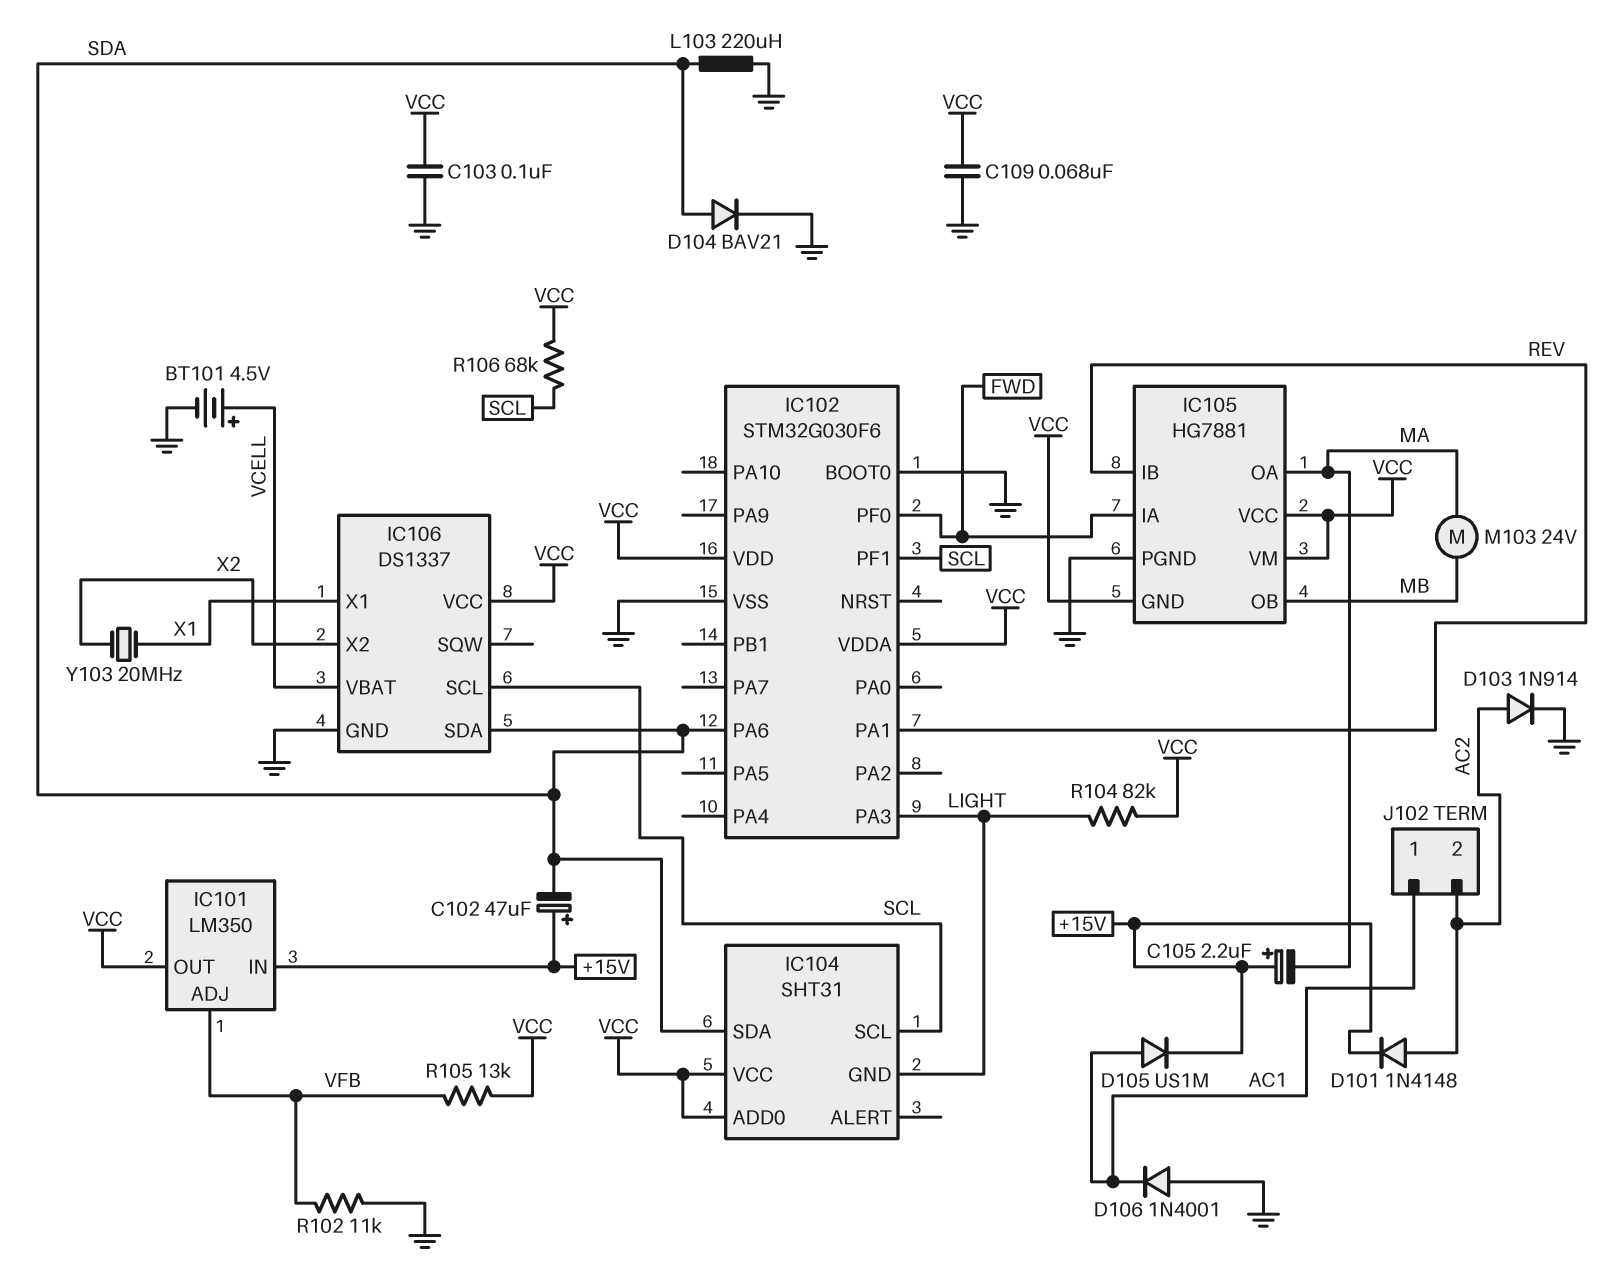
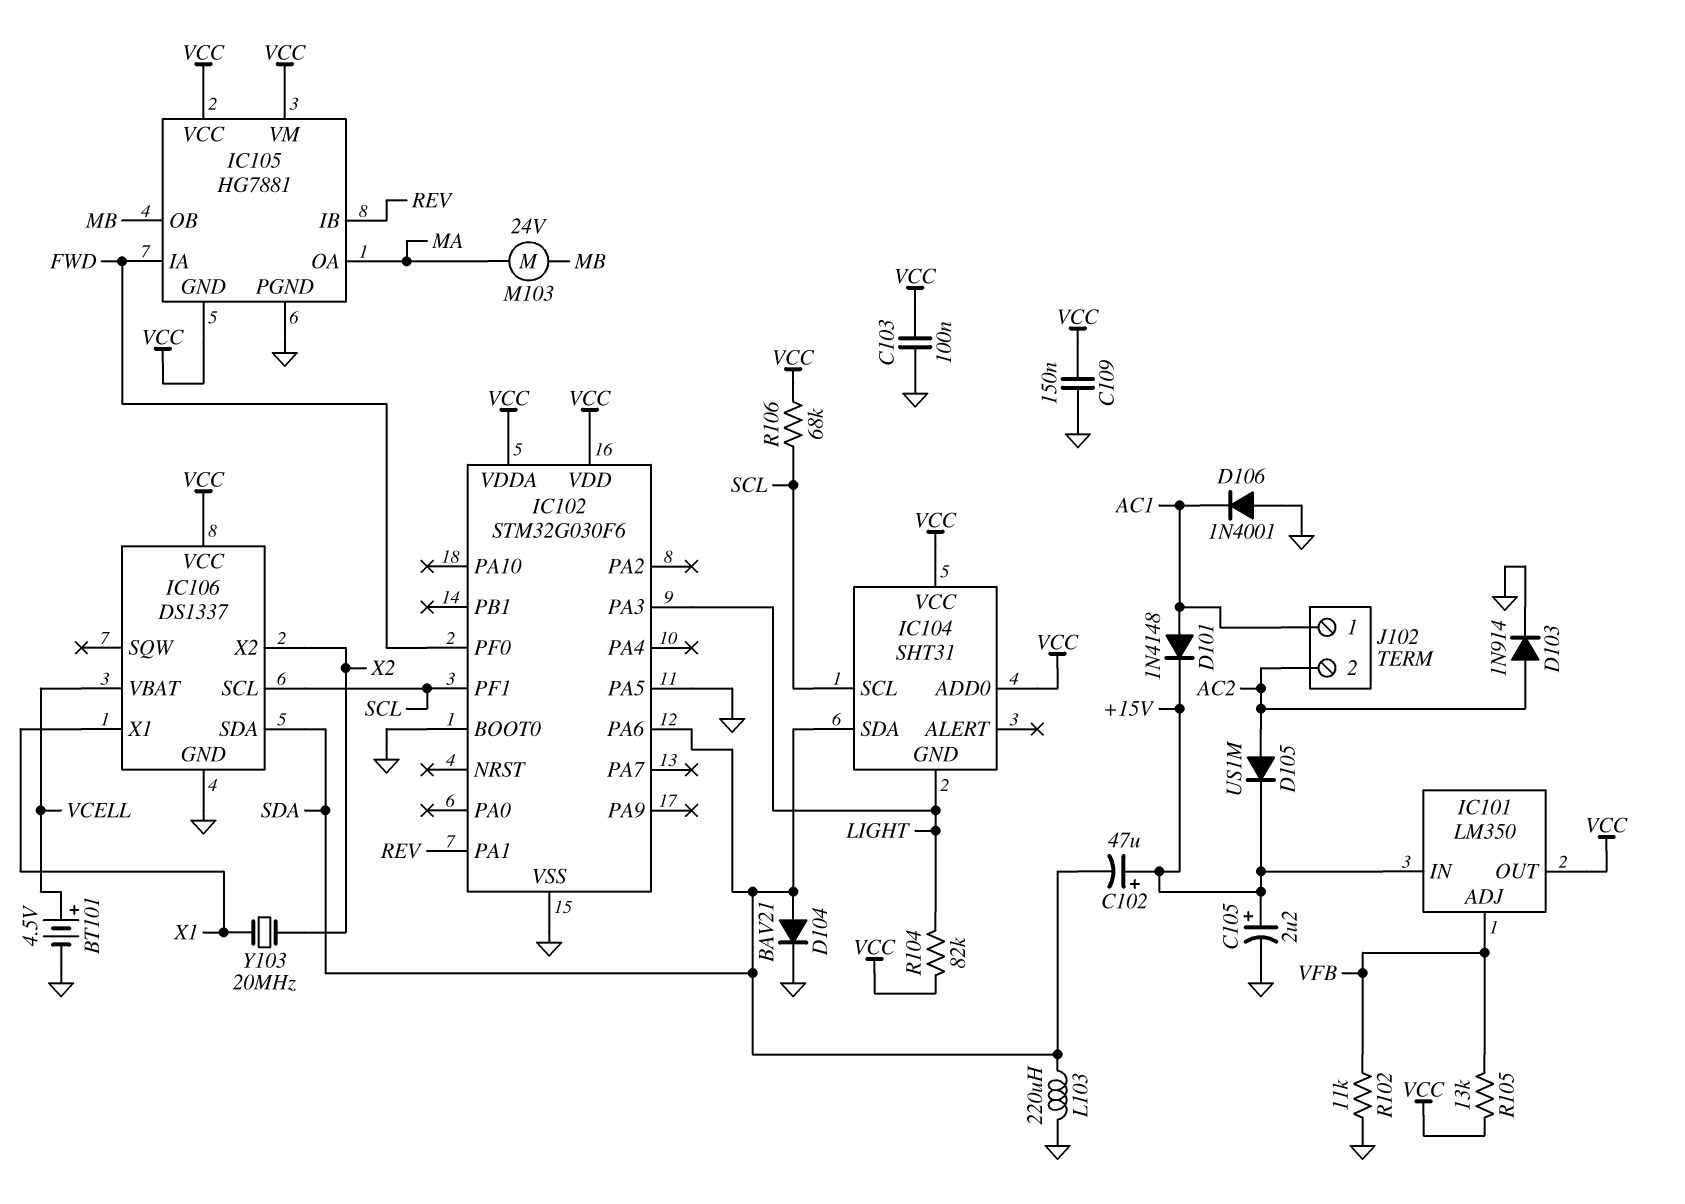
C105: 2.2uF (plus +15V, minus MA) -> 2.2uF (plus +15V, minus GND)
C109: 68nF (GND, VCC) -> 150nF (GND, VCC)
D101: diode 1N4148 (A AC2, K +15V) -> diode 1N4148 (A AC1, K +15V)
D105: diode US1M (A AC1, K +15V) -> diode US1M (A AC2, K +15V)
IC102 pin PA5: none -> GND

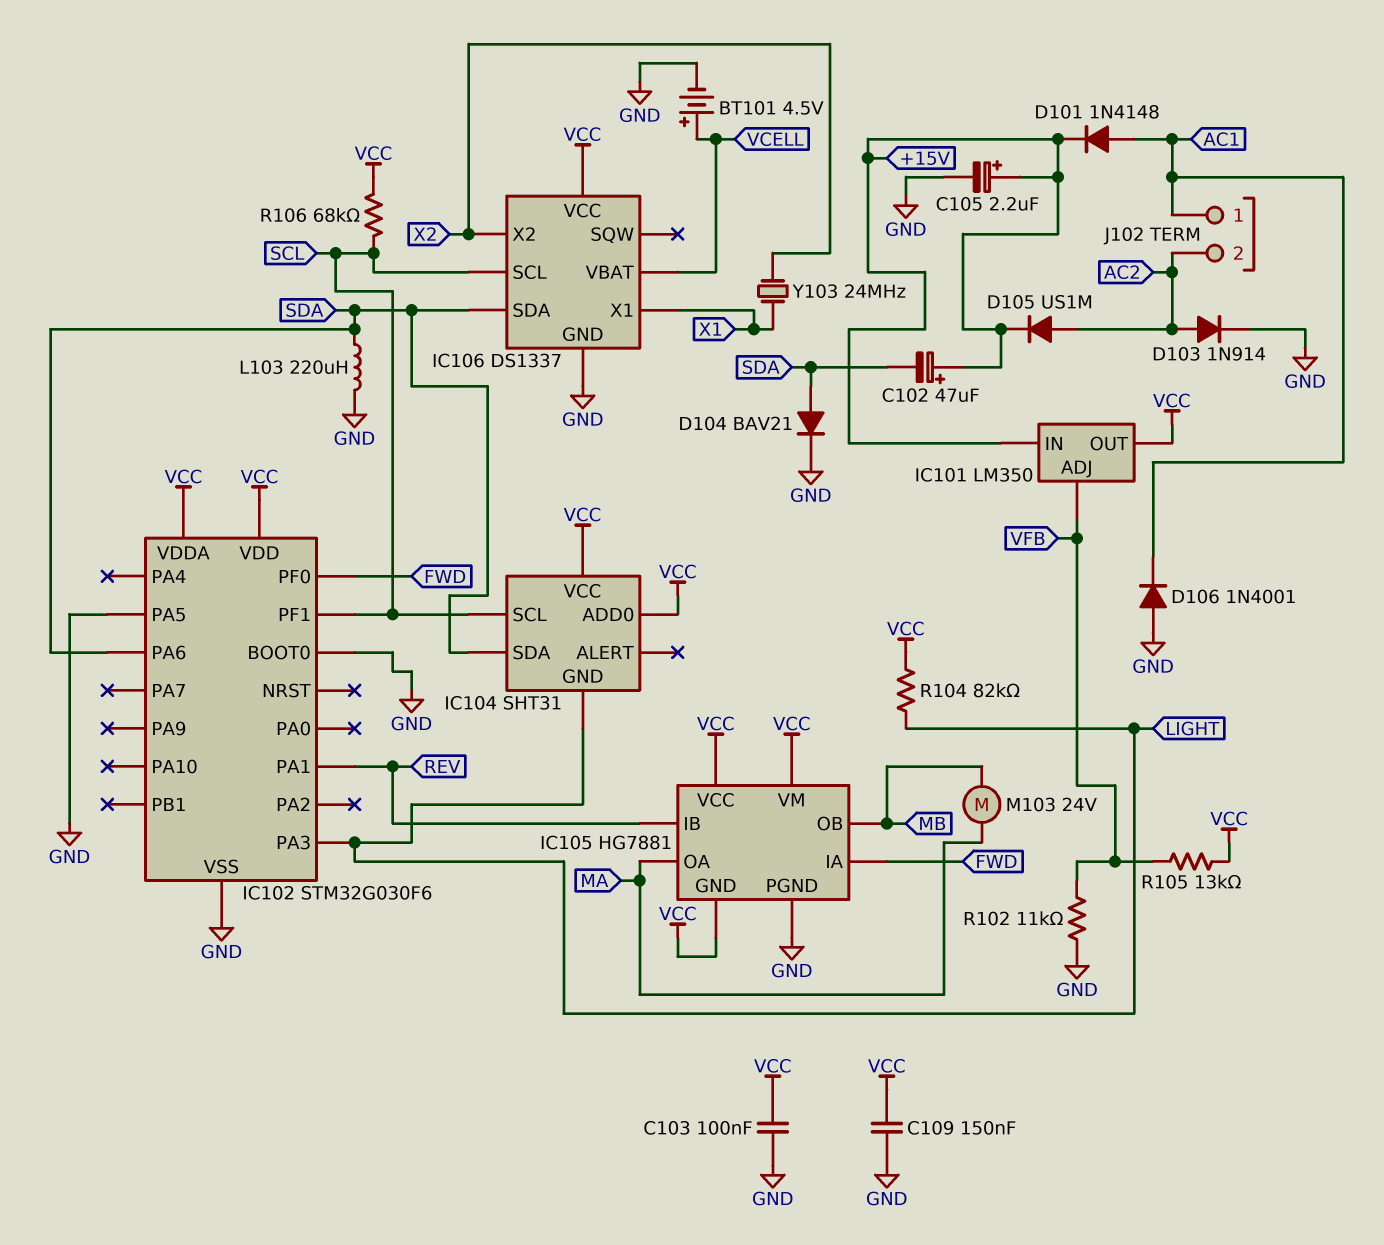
Y103: 20MHz (X1, X2) -> 24MHz (X1, X2)

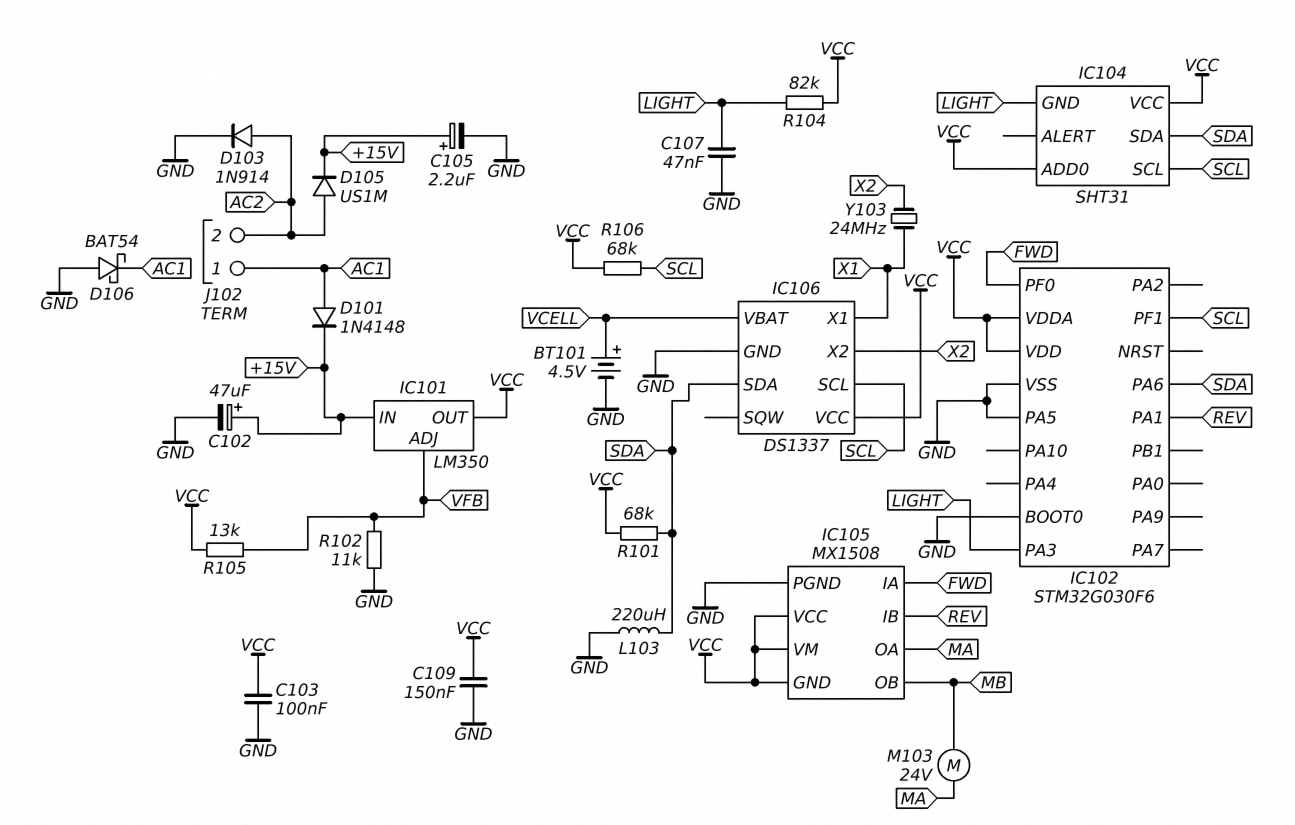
C102: 47uF (plus +15V, minus SDA) -> 47uF (plus +15V, minus GND)
C107: none -> 47nF (GND, LIGHT)
D104: diode BAV21 (A SDA, K GND) -> none
D106: diode 1N4001 (A GND, K AC1) -> schottky BAT54 (A GND, K AC1)
IC105: HG7881 -> MX1508
R101: none -> 68k (SDA, VCC)

